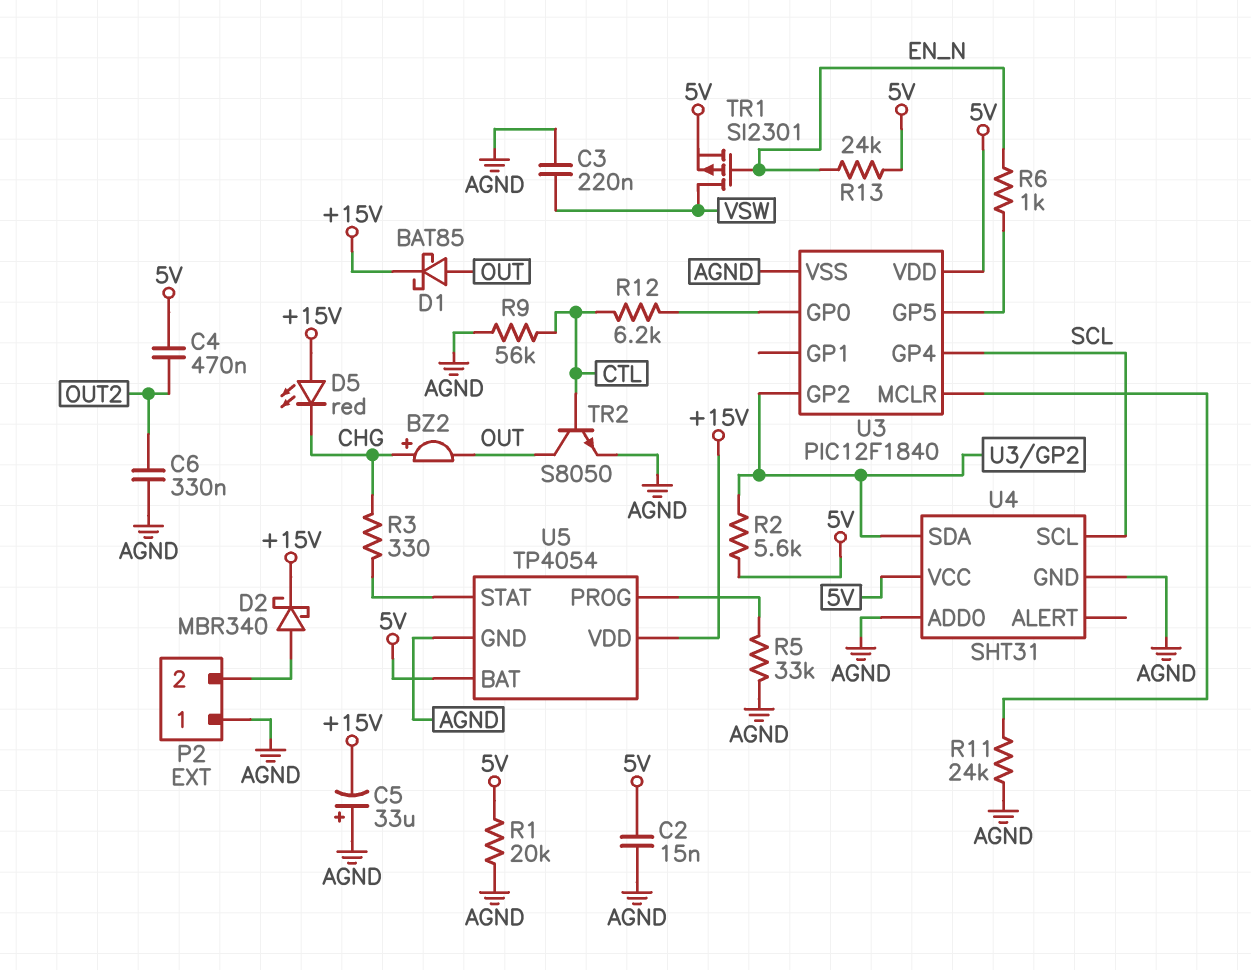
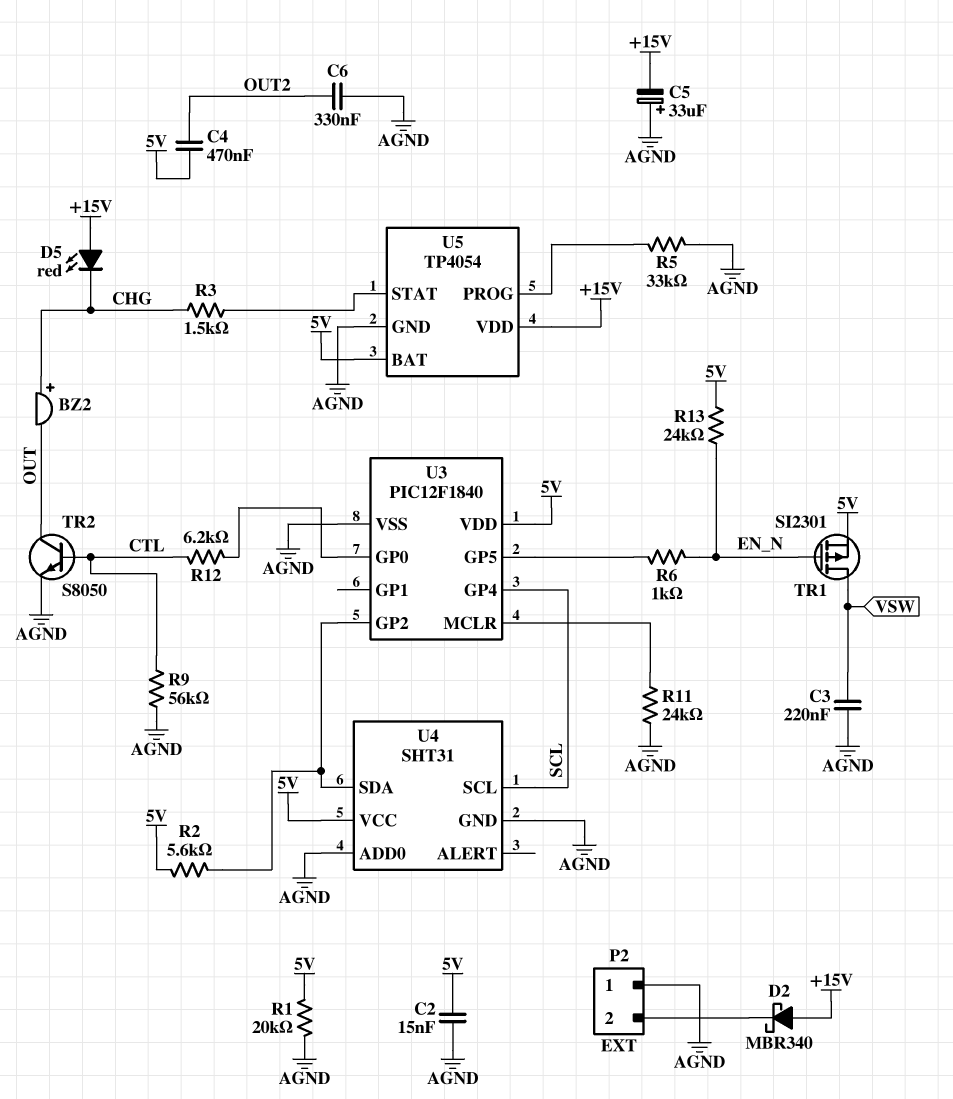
D1: schottky BAT85 (A OUT, K +15V) -> none
D2: schottky MBR340 (A P2/2, K +15V) -> schottky MBR340 (A +15V, K P2/2)
R3: 330 (CHG, U5/STAT) -> 1.5k (CHG, U5/STAT)

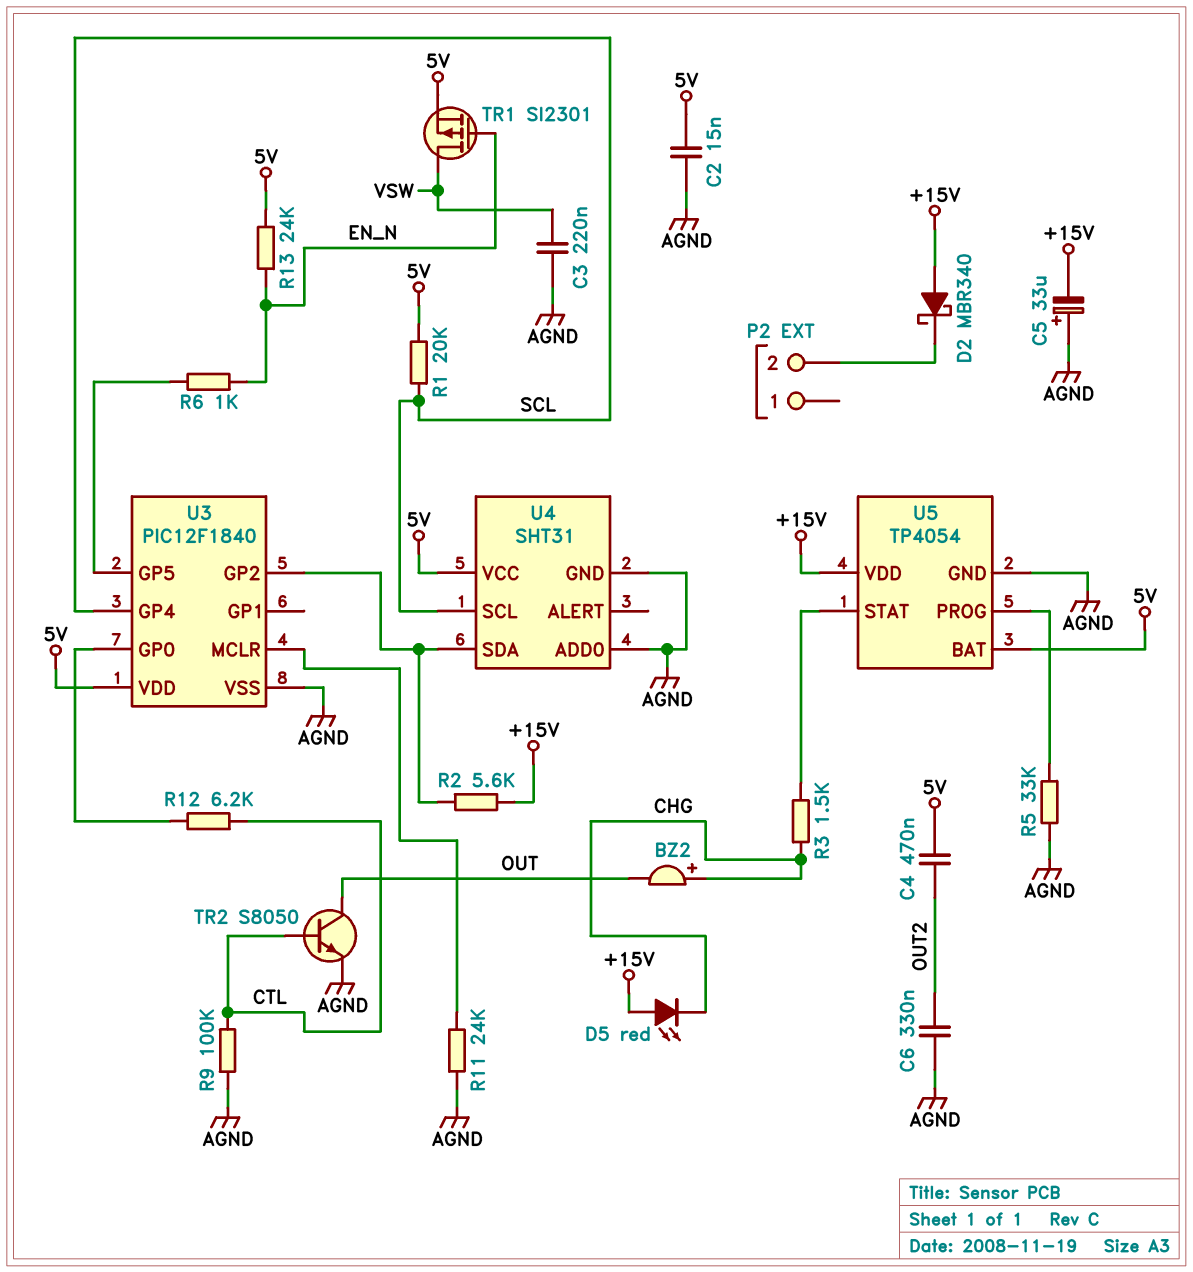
P2 pin 1: AGND -> none
R1: 20k (5V, AGND) -> 20k (5V, SCL)
R2: 5.6k (5V, U3/GP2) -> 5.6k (+15V, U3/GP2)
R9: 56k (AGND, CTL) -> 100k (AGND, CTL)

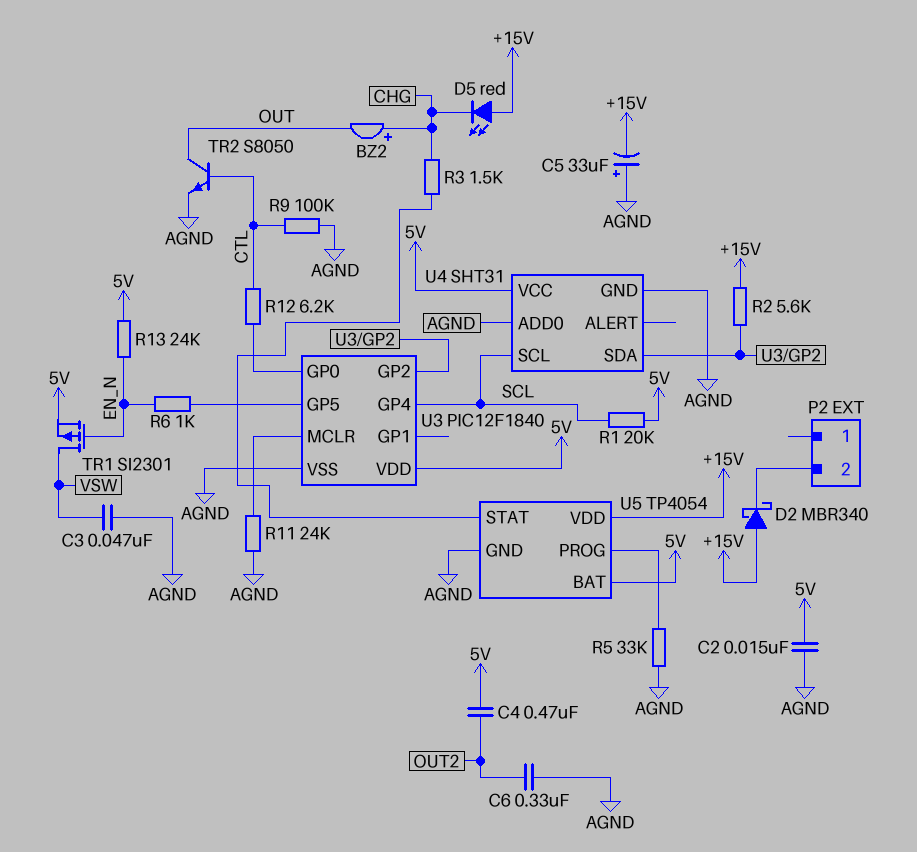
C3: 220nF (AGND, VSW) -> 47nF (AGND, VSW)

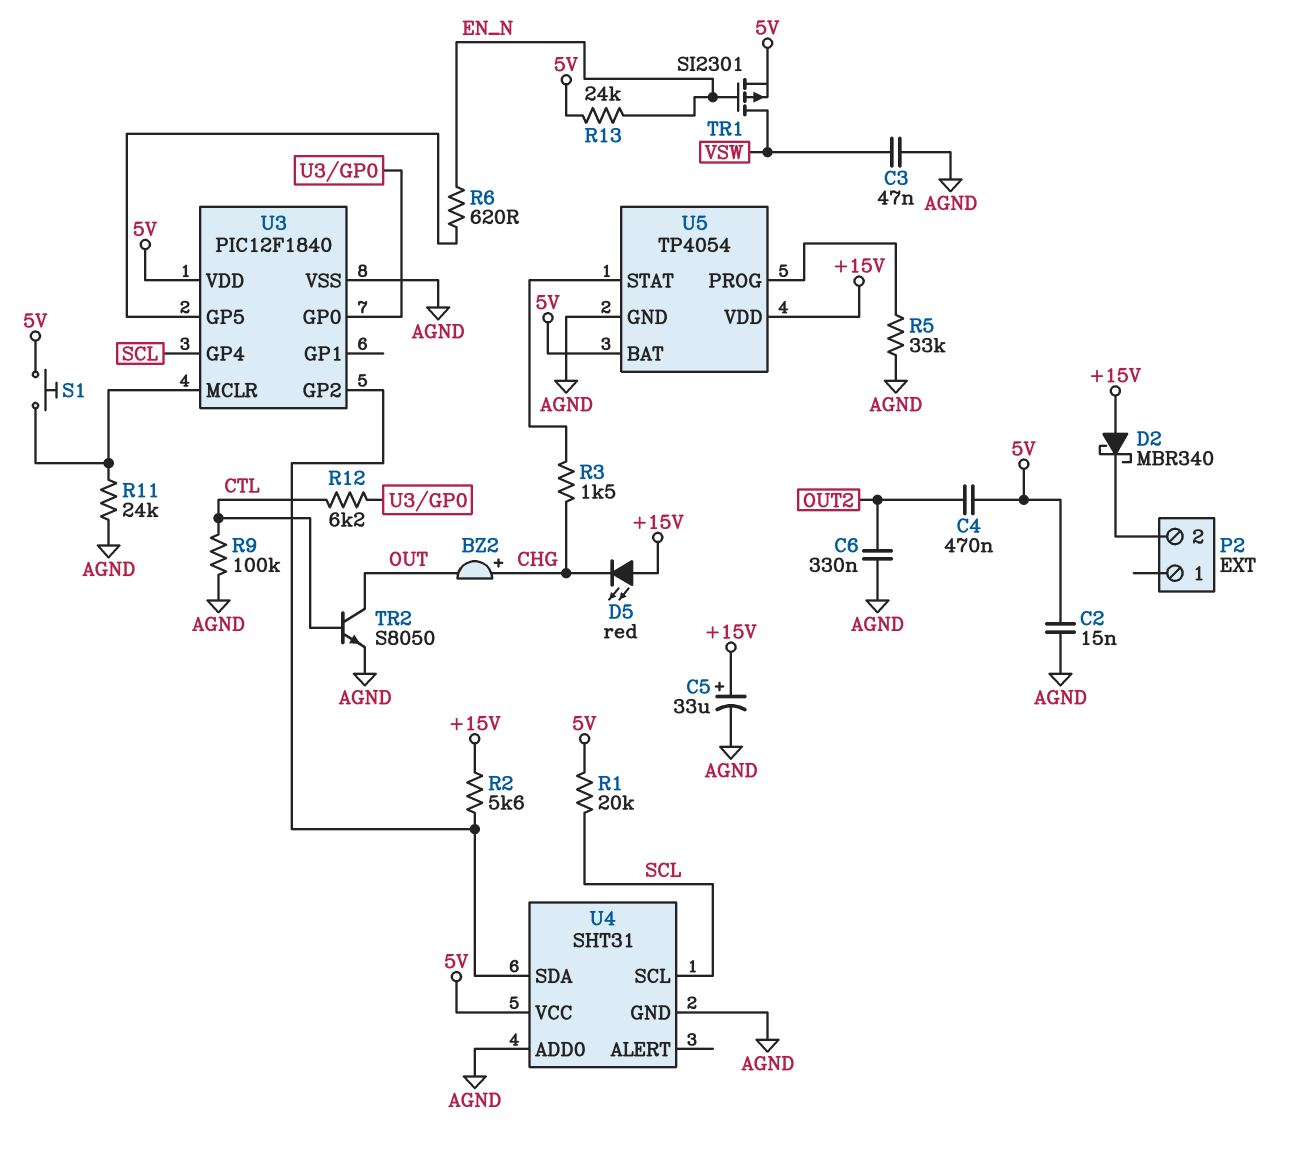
C5: 33uF (plus AGND, minus +15V) -> 33uF (plus +15V, minus AGND)
R6: 1k (EN_N, U3/GP5) -> 620 (EN_N, U3/GP5)
S1: none -> button (5V, U3/MCLR)

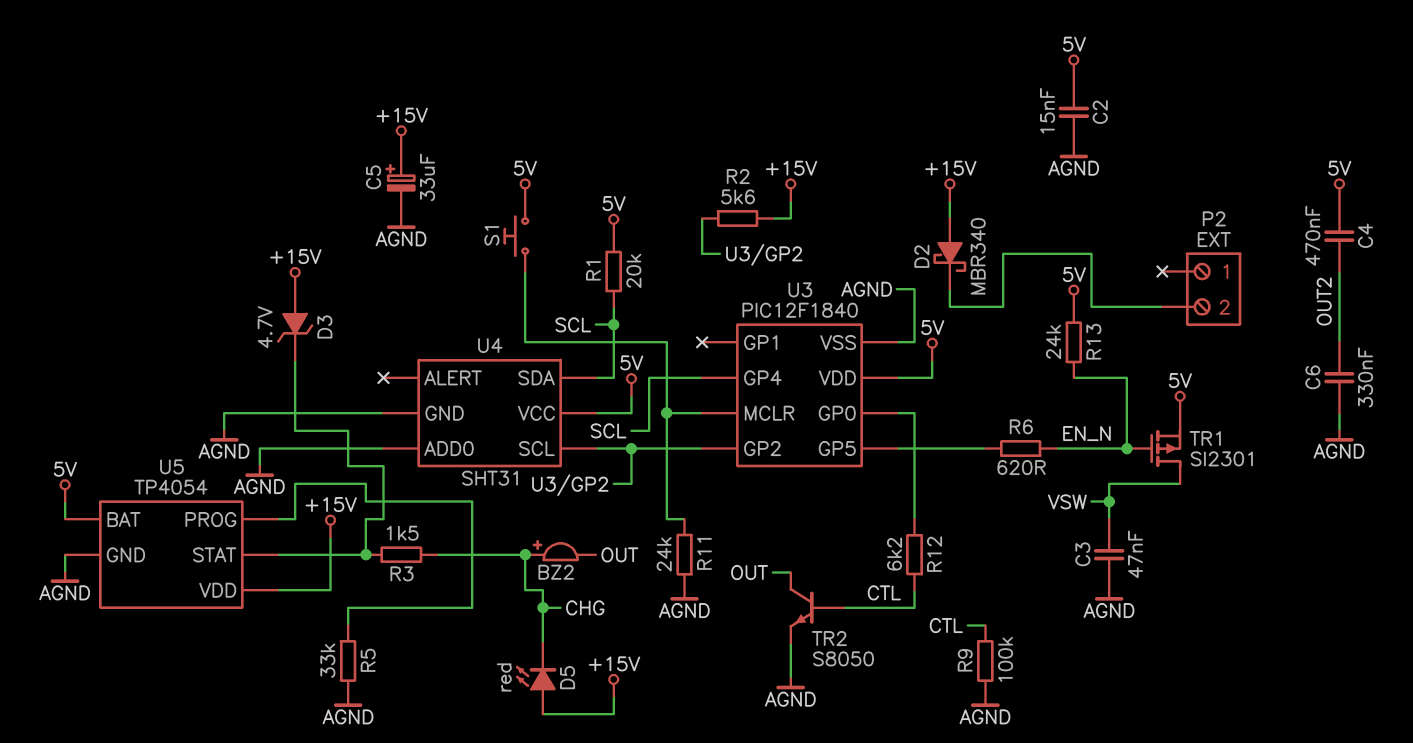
D3: none -> zener 4.7V (A +15V, K U5/STAT)
U4 pin SCL: SCL -> U3/GP2
U4 pin SDA: U3/GP2 -> SCL

